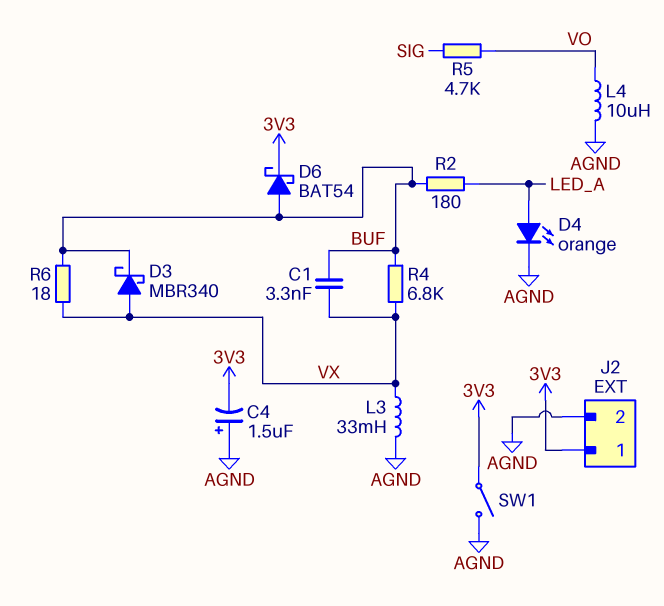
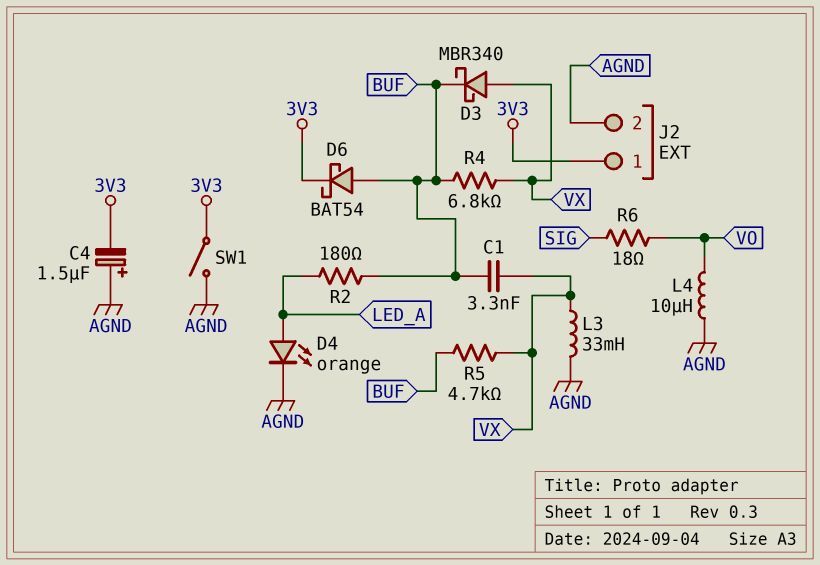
R5: 4.7k (SIG, VO) -> 4.7k (BUF, VX)
R6: 18 (BUF, VX) -> 18 (SIG, VO)

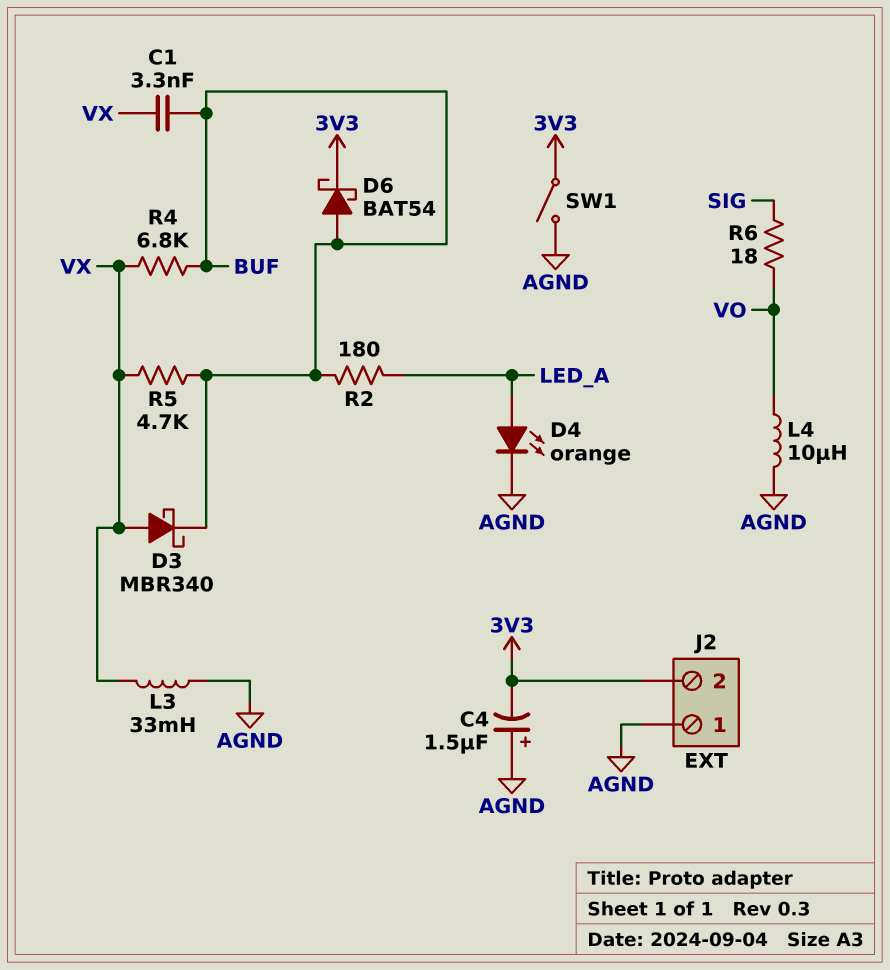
J2 pin 1: 3V3 -> AGND
J2 pin 2: AGND -> 3V3

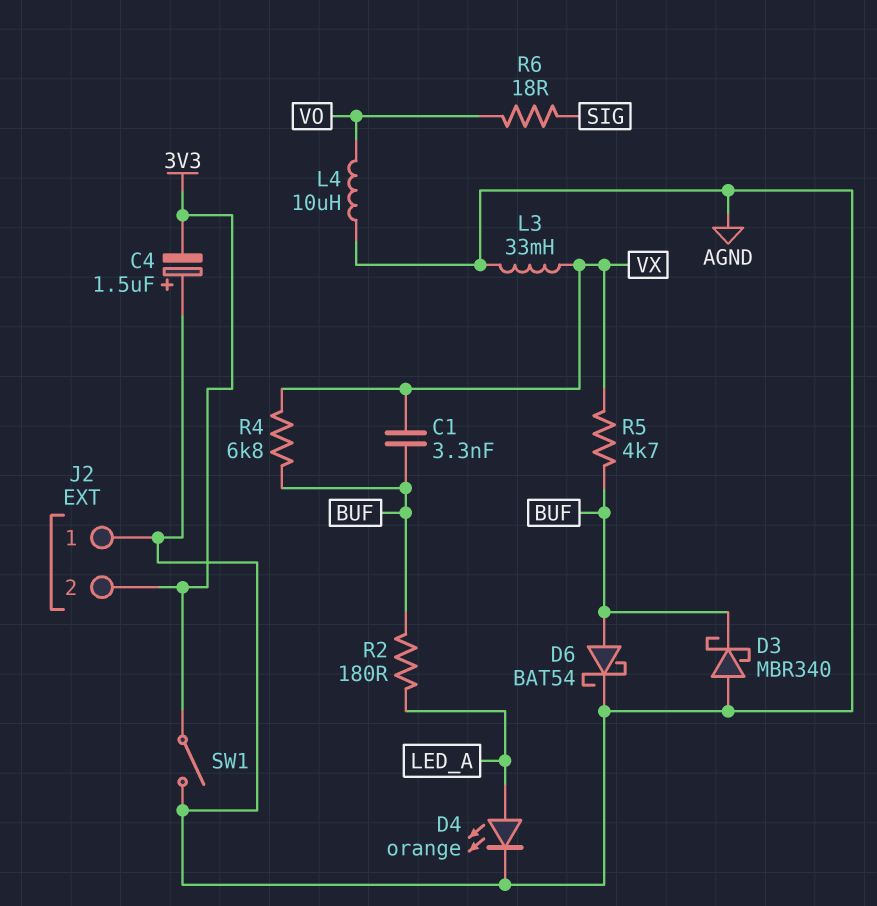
D3: schottky MBR340 (A VX, K BUF) -> schottky MBR340 (A AGND, K BUF)
D6: schottky BAT54 (A BUF, K 3V3) -> schottky BAT54 (A BUF, K AGND)

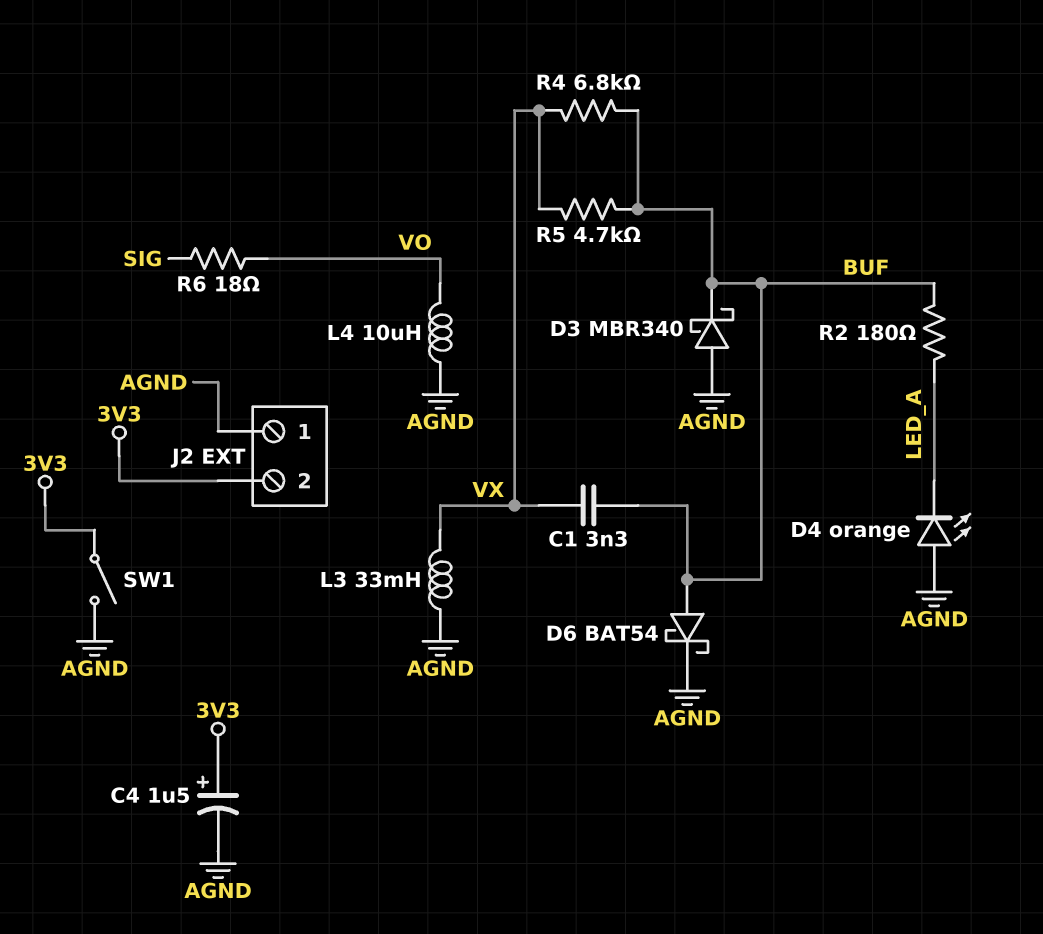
C4: 1.5uF (plus AGND, minus 3V3) -> 1.5uF (plus 3V3, minus AGND)
D4: LED orange (A LED_A, K AGND) -> LED orange (A AGND, K LED_A)

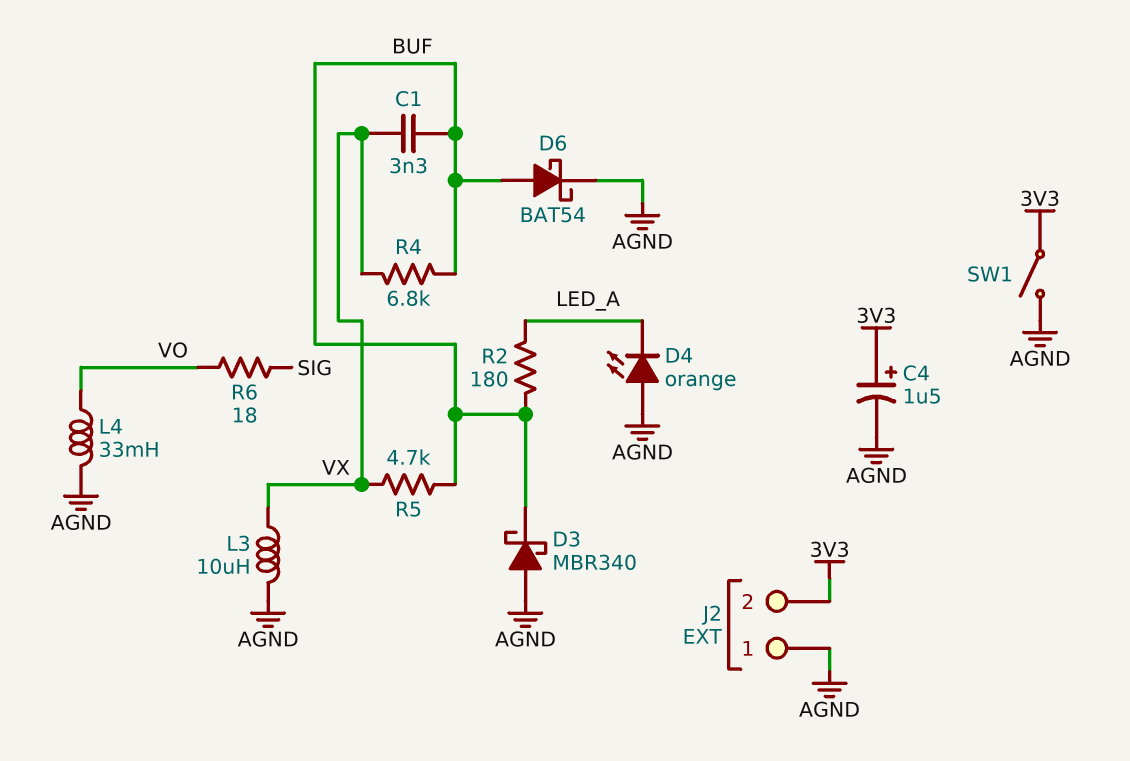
L3: 33mH (AGND, VX) -> 10uH (AGND, VX)
L4: 10uH (AGND, VO) -> 33mH (AGND, VO)

